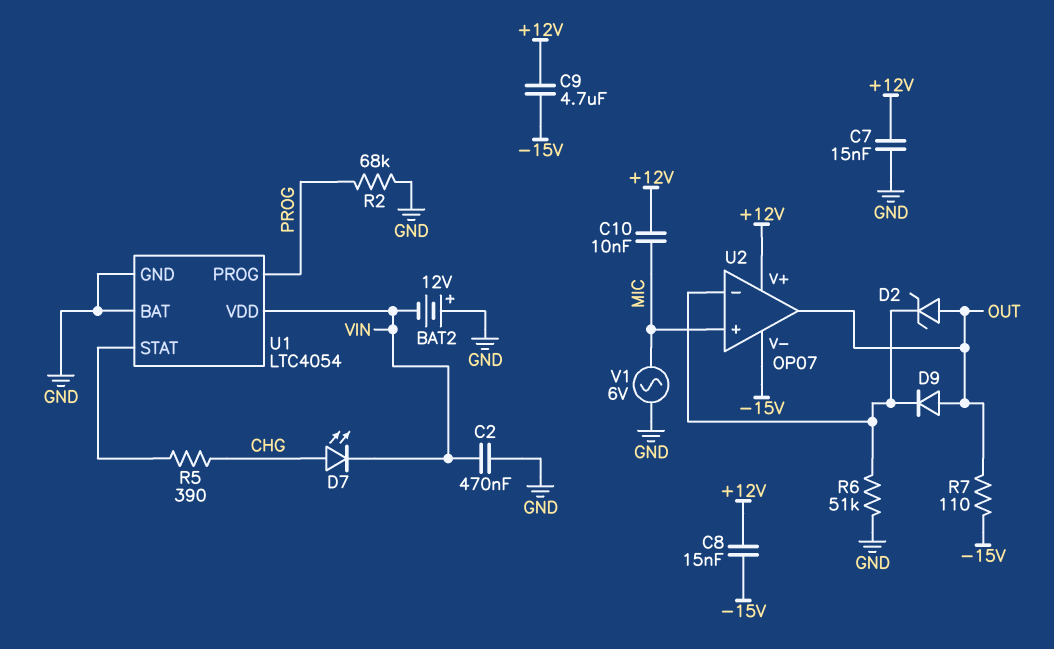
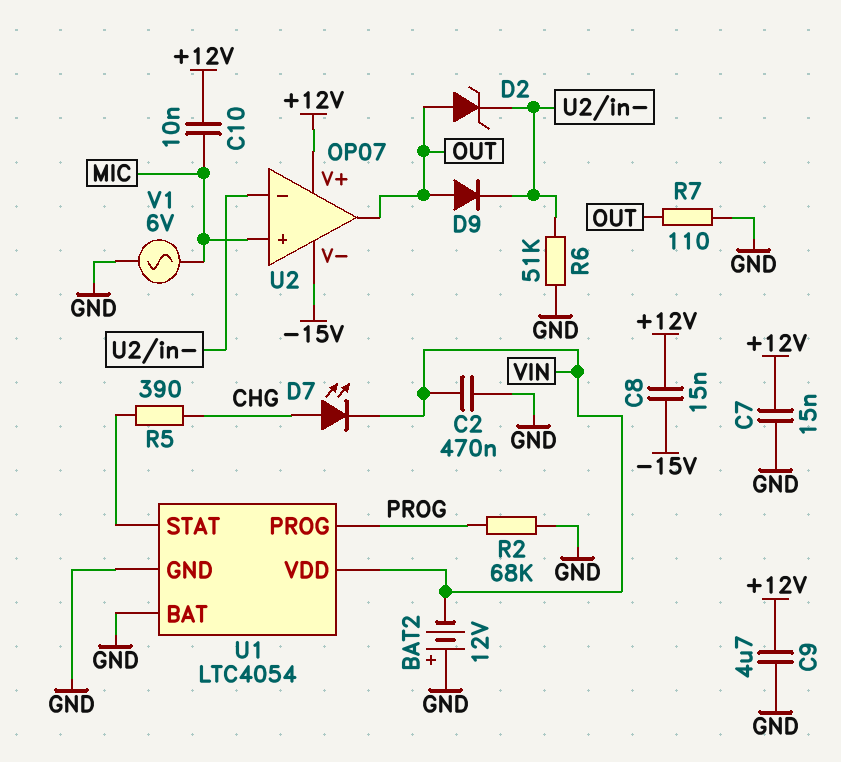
C9: 4.7uF (+12V, -15V) -> 4.7uF (+12V, GND)
R7: 110 (-15V, OUT) -> 110 (GND, OUT)

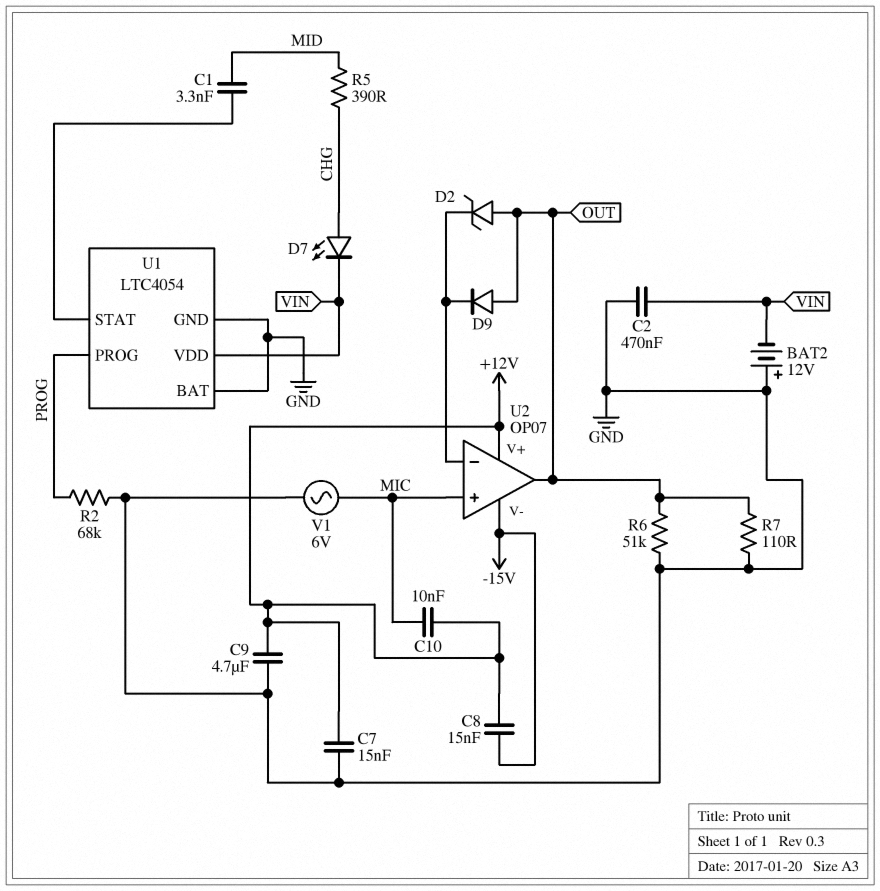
C1: none -> 3.3nF (MID, U1/STAT)
R5: 390 (CHG, U1/STAT) -> 390 (CHG, MID)
R6: 51k (GND, U2/in-) -> 51k (GND, OUT)

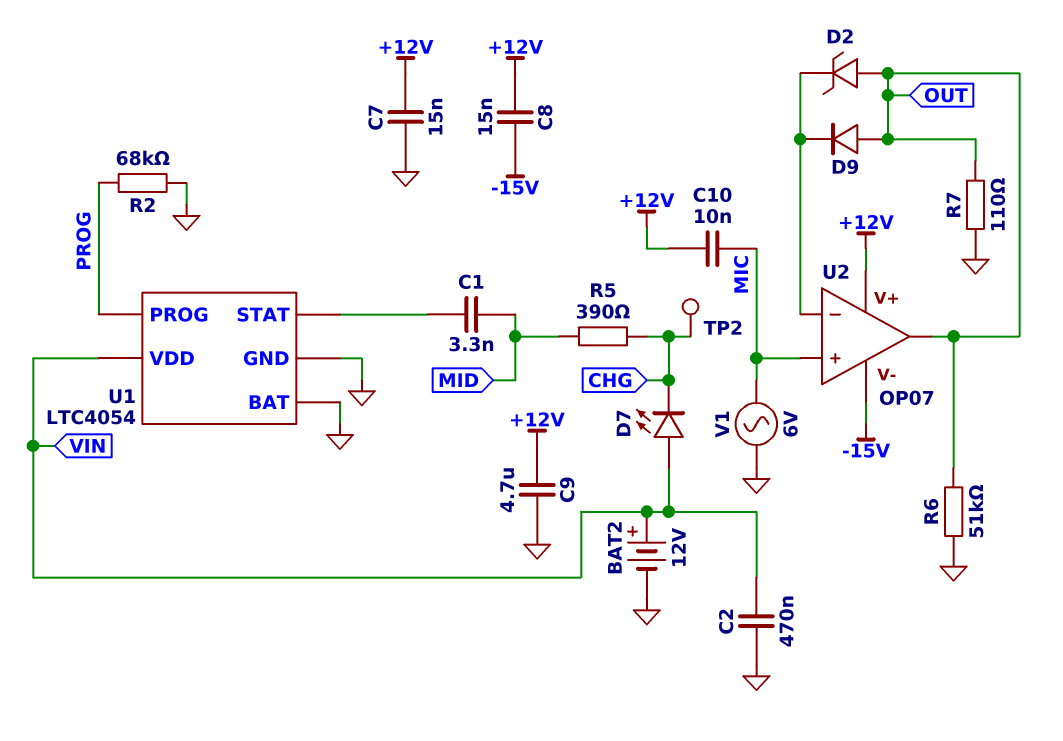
BAT2: 12V (plus GND, minus VIN) -> 12V (plus VIN, minus GND)
D7: LED (A CHG, K VIN) -> LED (A VIN, K CHG)
TP2: none -> test point (CHG)

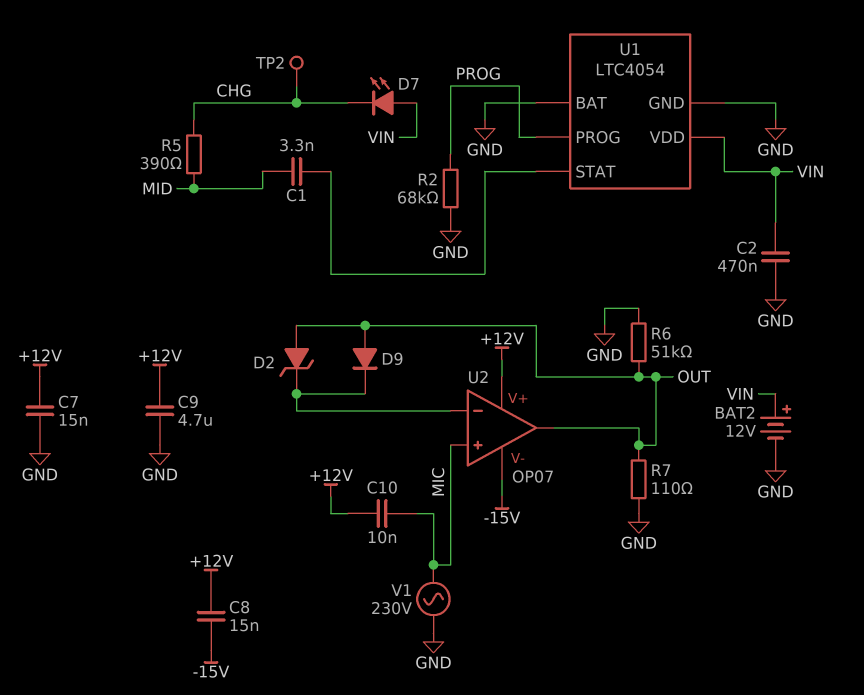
V1: AC 6V (GND, MIC) -> AC 230V (GND, MIC)

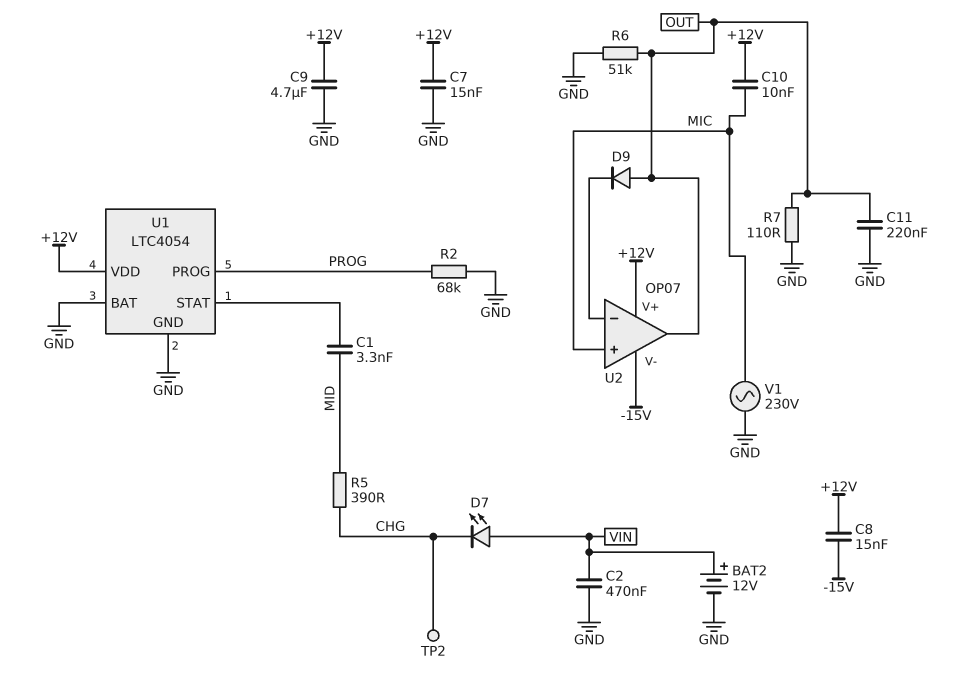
C11: none -> 220nF (GND, OUT)
D2: zener (A OUT, K U2/in-) -> none
U1 pin VDD: VIN -> +12V

